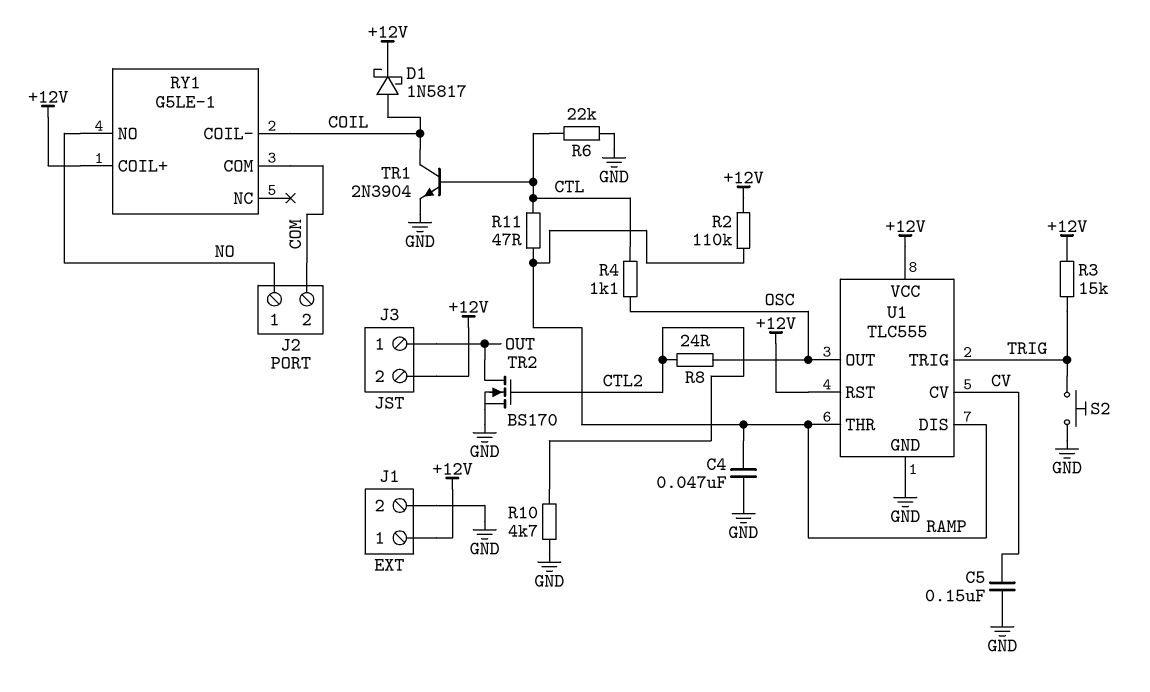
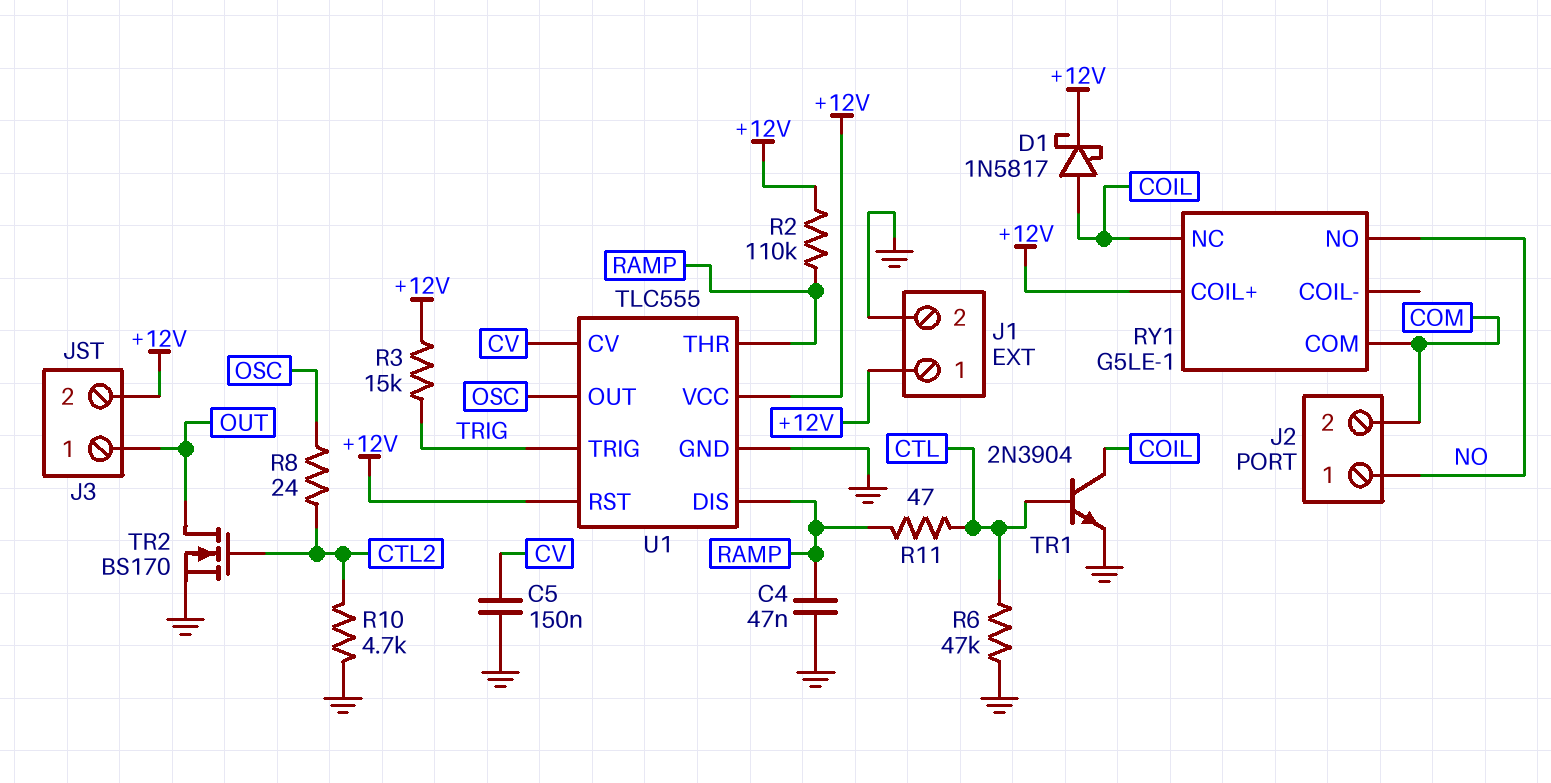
R4: 1.1k (CTL, OSC) -> none
R6: 22k (CTL, GND) -> 47k (CTL, GND)
RY1 pin COIL-: COIL -> none
RY1 pin NC: none -> COIL
S2: button (GND, TRIG) -> none

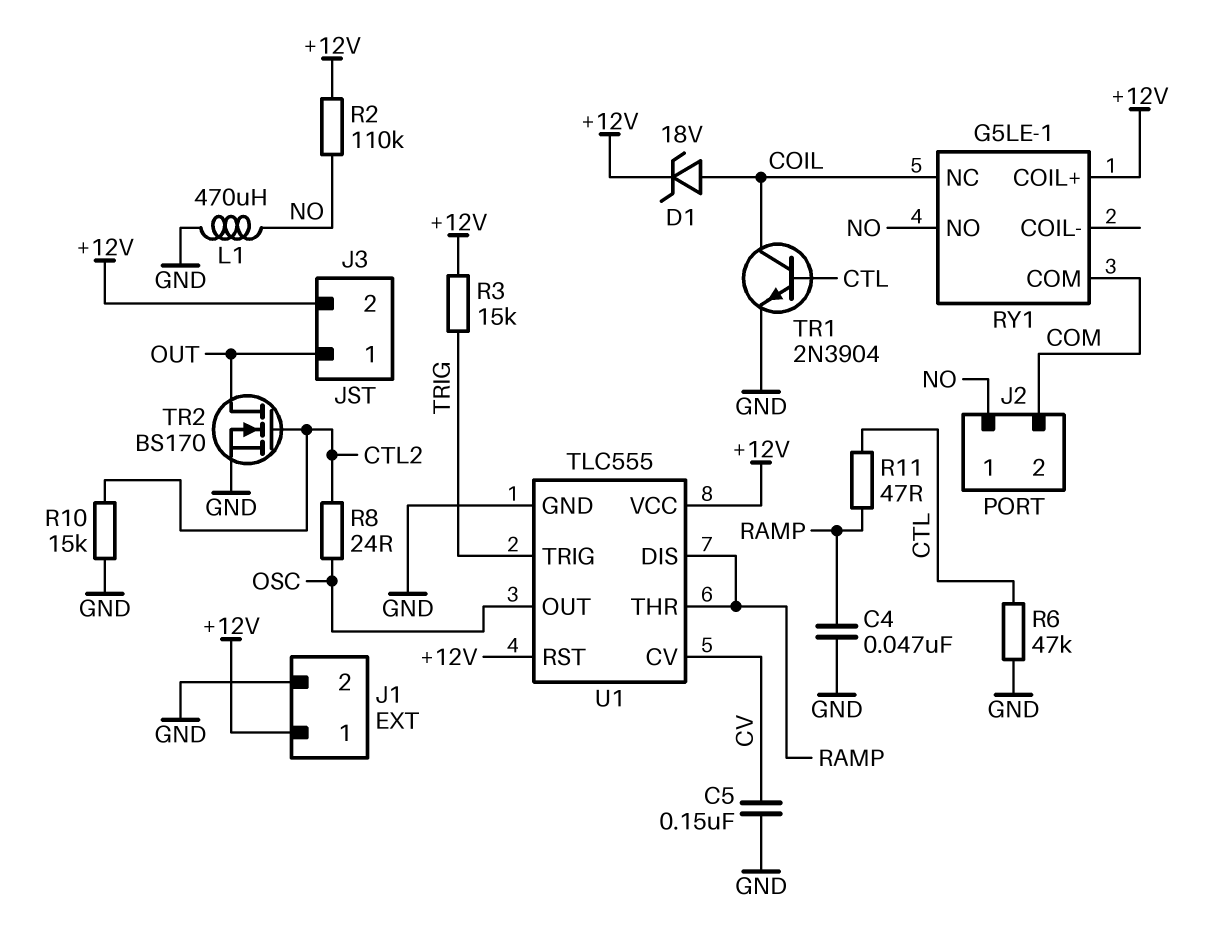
D1: schottky 1N5817 (A COIL, K +12V) -> zener 18V (A COIL, K +12V)
L1: none -> 470uH (GND, NO)
R2: 110k (+12V, RAMP) -> 110k (+12V, NO)
R10: 4.7k (CTL2, GND) -> 15k (CTL2, GND)

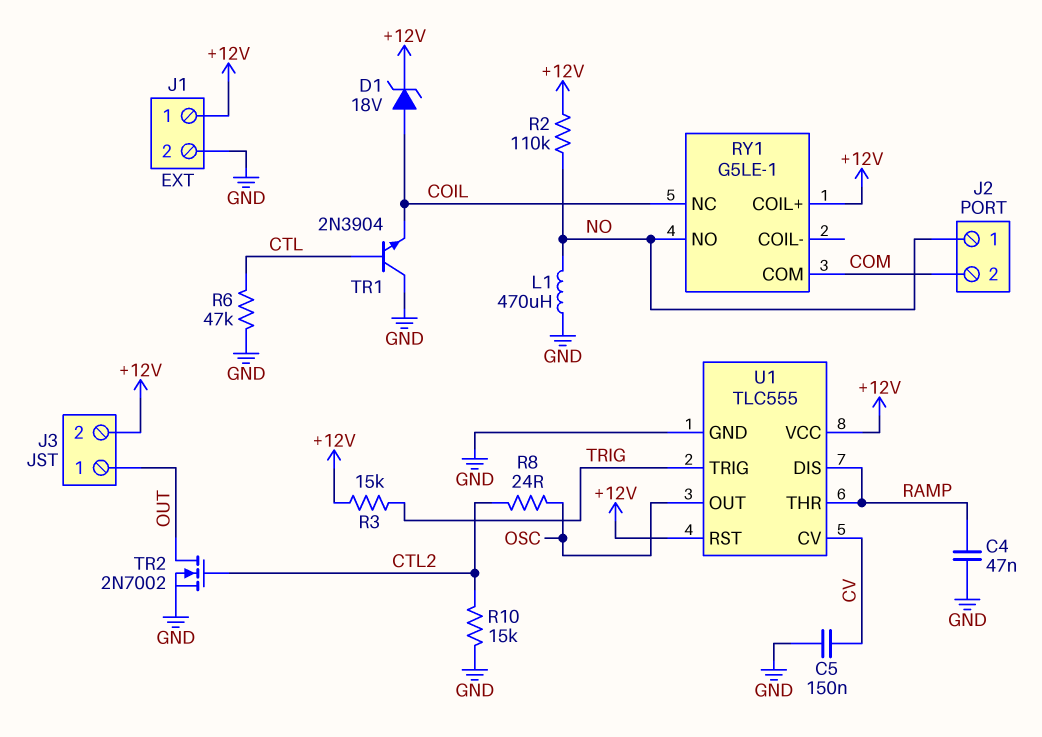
R11: 47 (CTL, RAMP) -> none
TR1: NPN 2N3904 (B CTL, C COIL, E GND) -> NPN 2N3904 (B CTL, C GND, E COIL)
TR2: NMOS BS170 (G CTL2, D OUT, S GND) -> NMOS 2N7002 (G CTL2, D OUT, S GND)

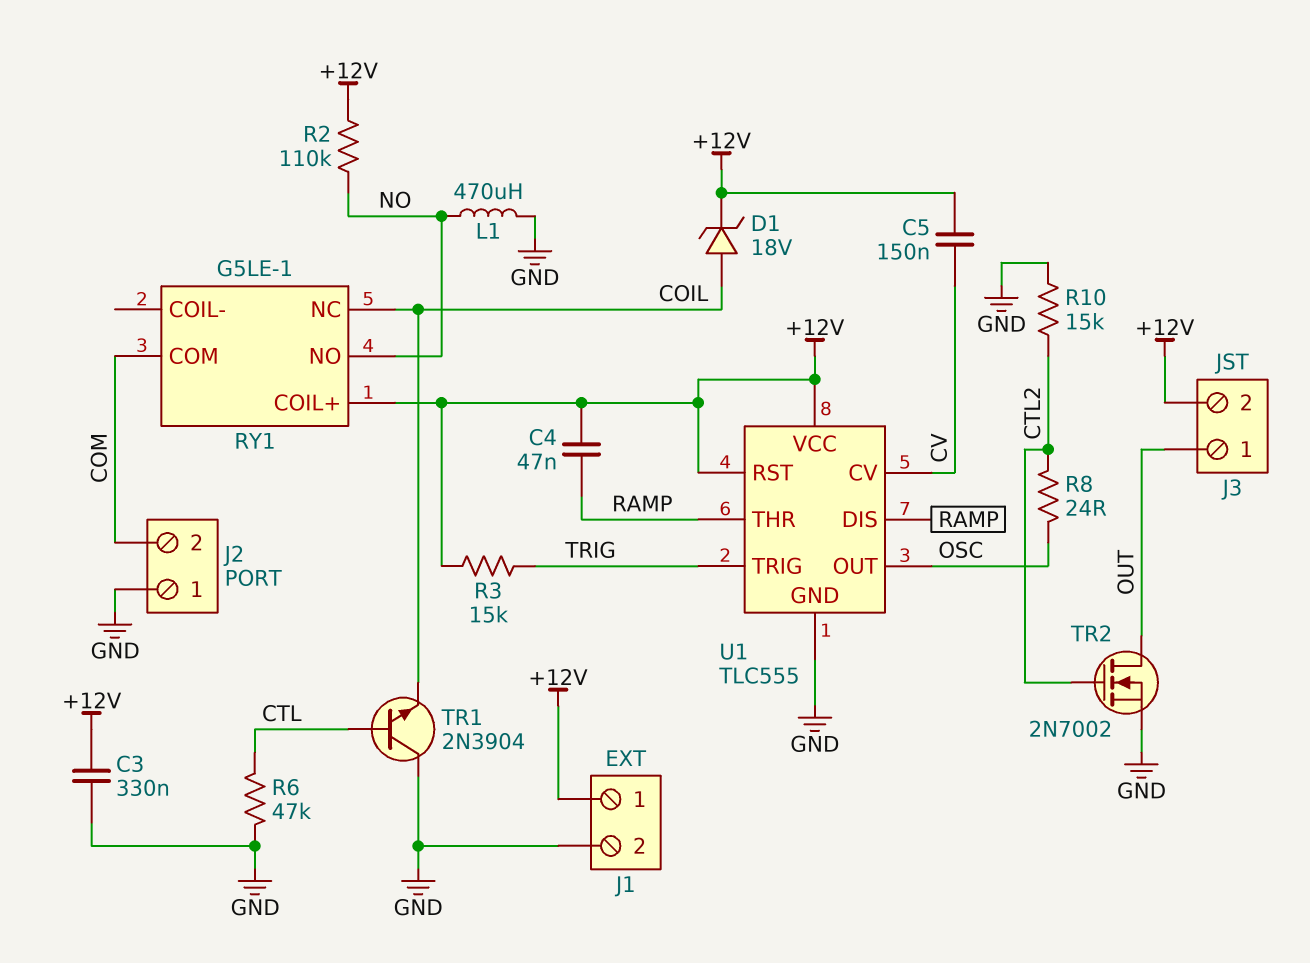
C3: none -> 330nF (+12V, GND)
C4: 47nF (GND, RAMP) -> 47nF (+12V, RAMP)
C5: 150nF (CV, GND) -> 150nF (+12V, CV)
J2 pin 1: NO -> GND

